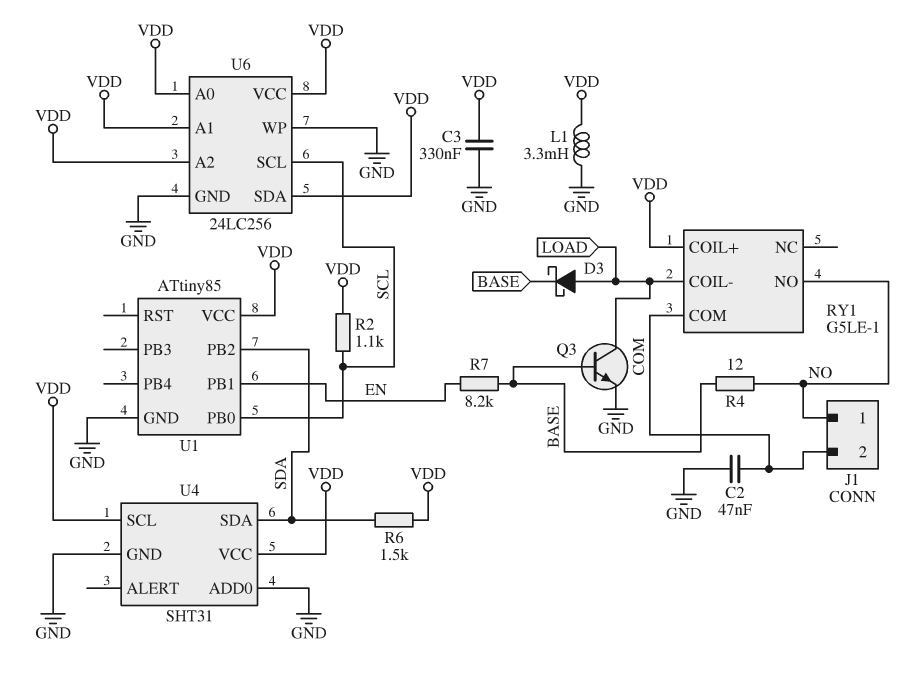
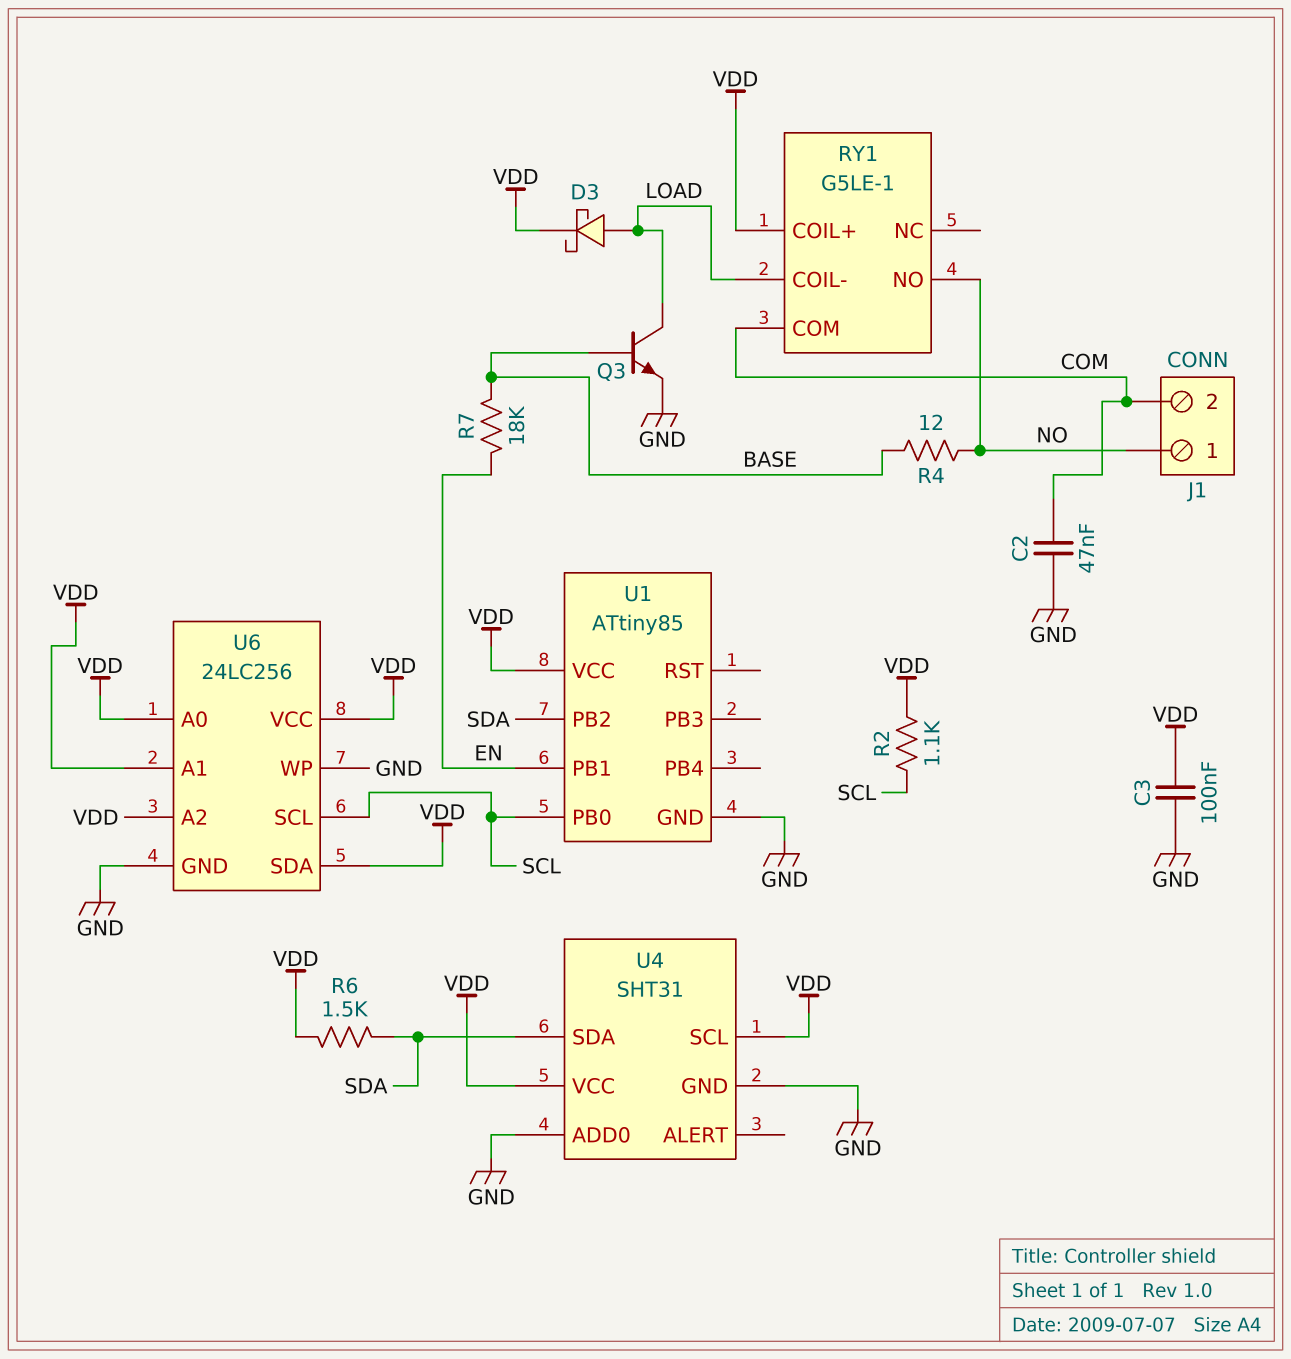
C3: 330nF (GND, VDD) -> 100nF (GND, VDD)
D3: schottky (A LOAD, K BASE) -> schottky (A LOAD, K VDD)
L1: 3.3mH (GND, VDD) -> none
R7: 8.2k (BASE, EN) -> 18k (BASE, EN)

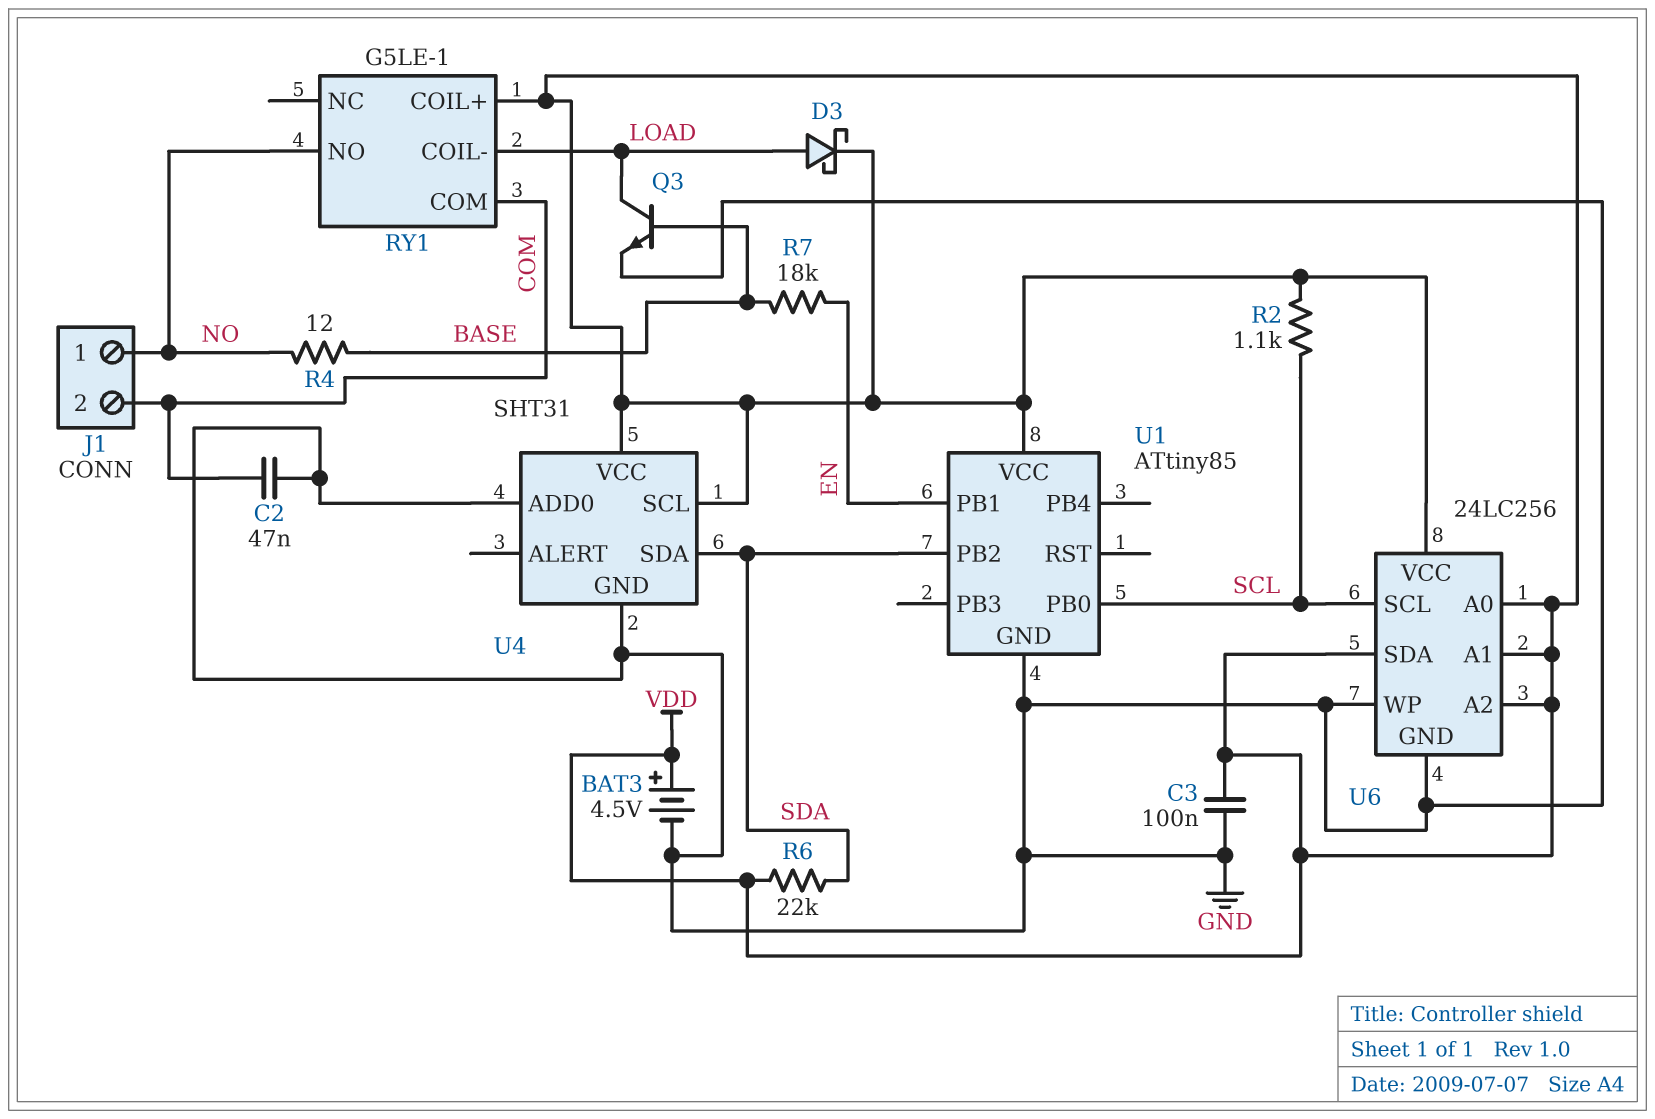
BAT3: none -> 4.5V (plus VDD, minus GND)
R6: 1.5k (SDA, VDD) -> 22k (SDA, VDD)

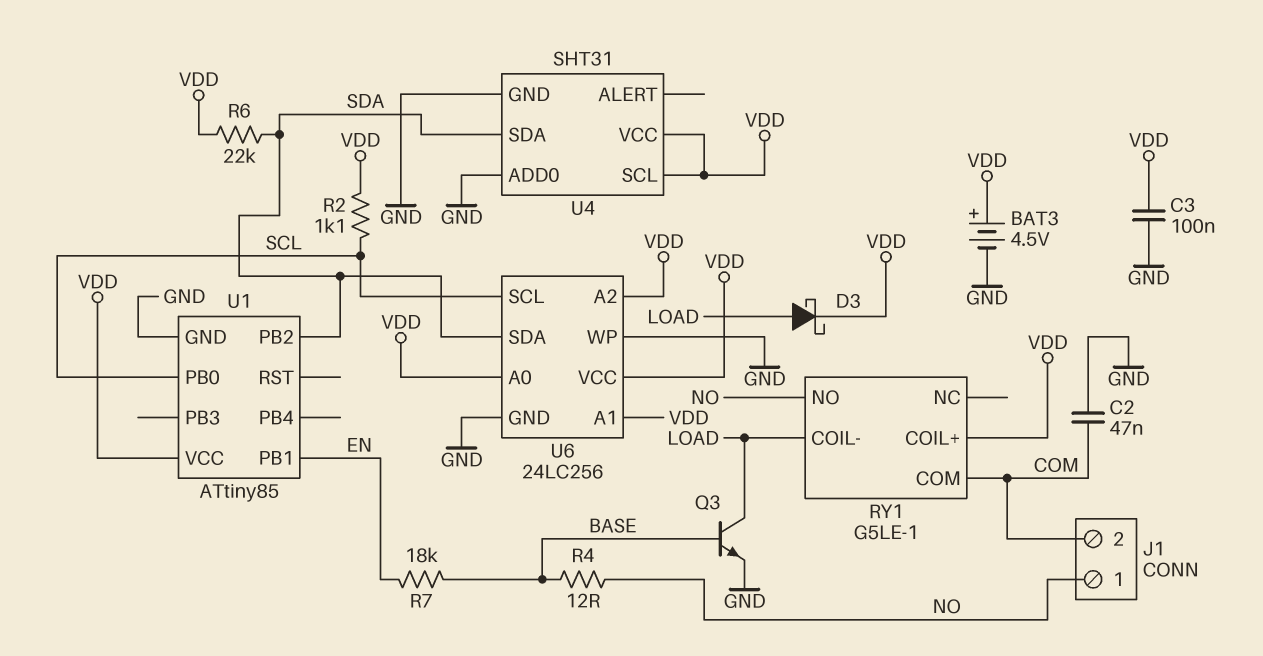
U6 pin SDA: VDD -> SDA

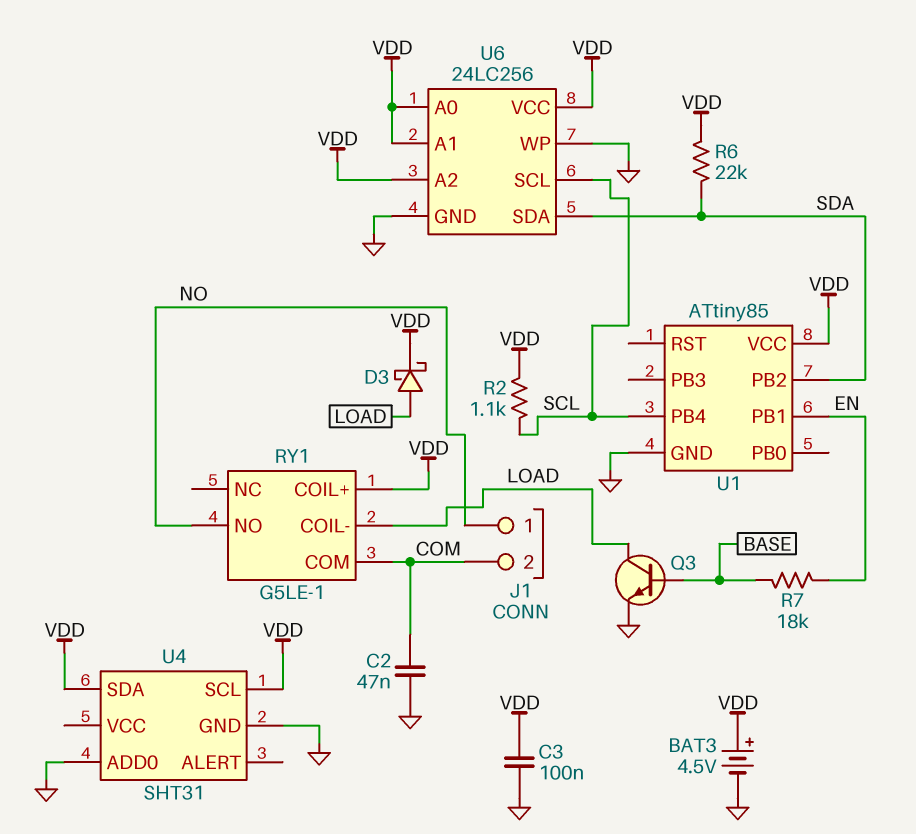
R4: 12 (BASE, NO) -> none
U1 pin PB0: SCL -> none
U1 pin PB4: none -> SCL
U4 pin SDA: SDA -> VDD
U4 pin VCC: VDD -> none

